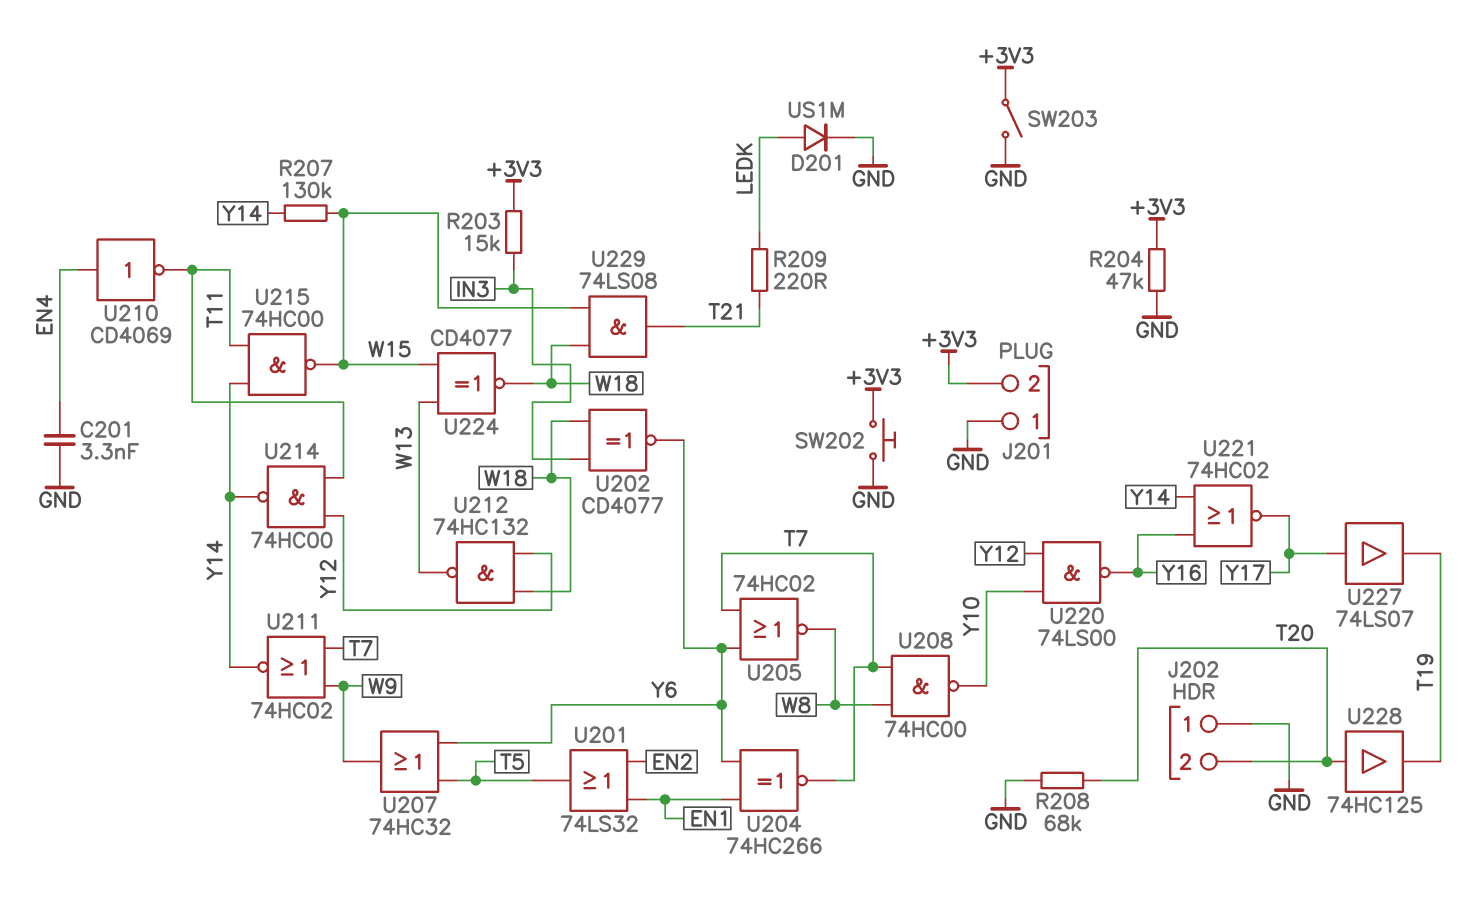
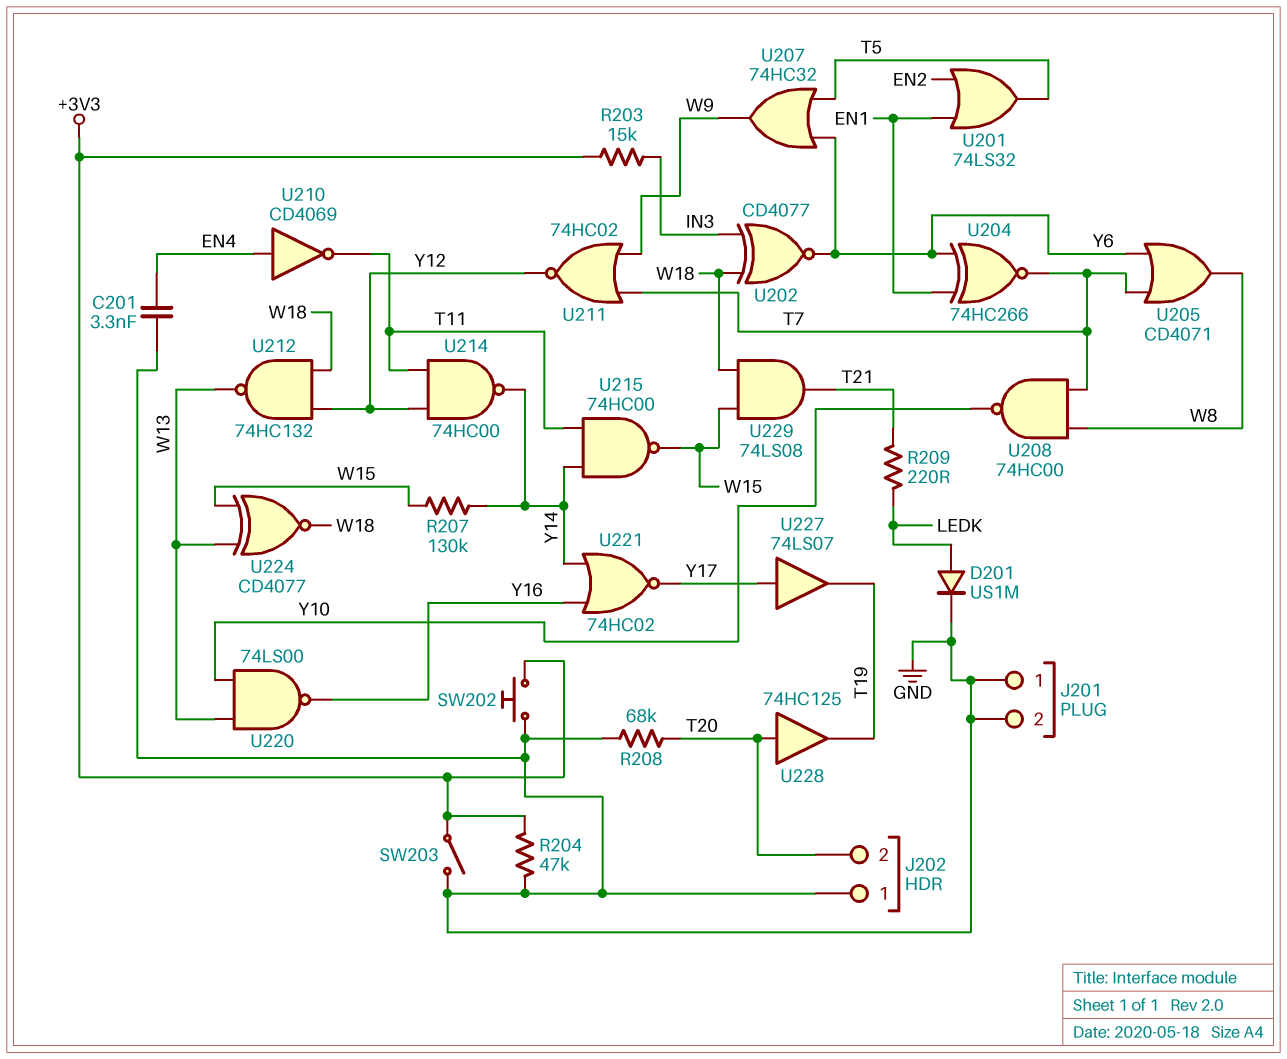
J201 pin 2: +3V3 -> GND
U205: NOR 74HC02 (in T7, in Y6, out W8) -> OR CD4071 (in T7, in Y6, out W8)
U211: NOR 74HC02 (in T7, in W9, out Y14) -> NOR 74HC02 (in T7, in W9, out Y12)
U220: NAND 74LS00 (in Y10, in Y12, out Y16) -> NAND 74LS00 (in W13, in Y10, out Y16)

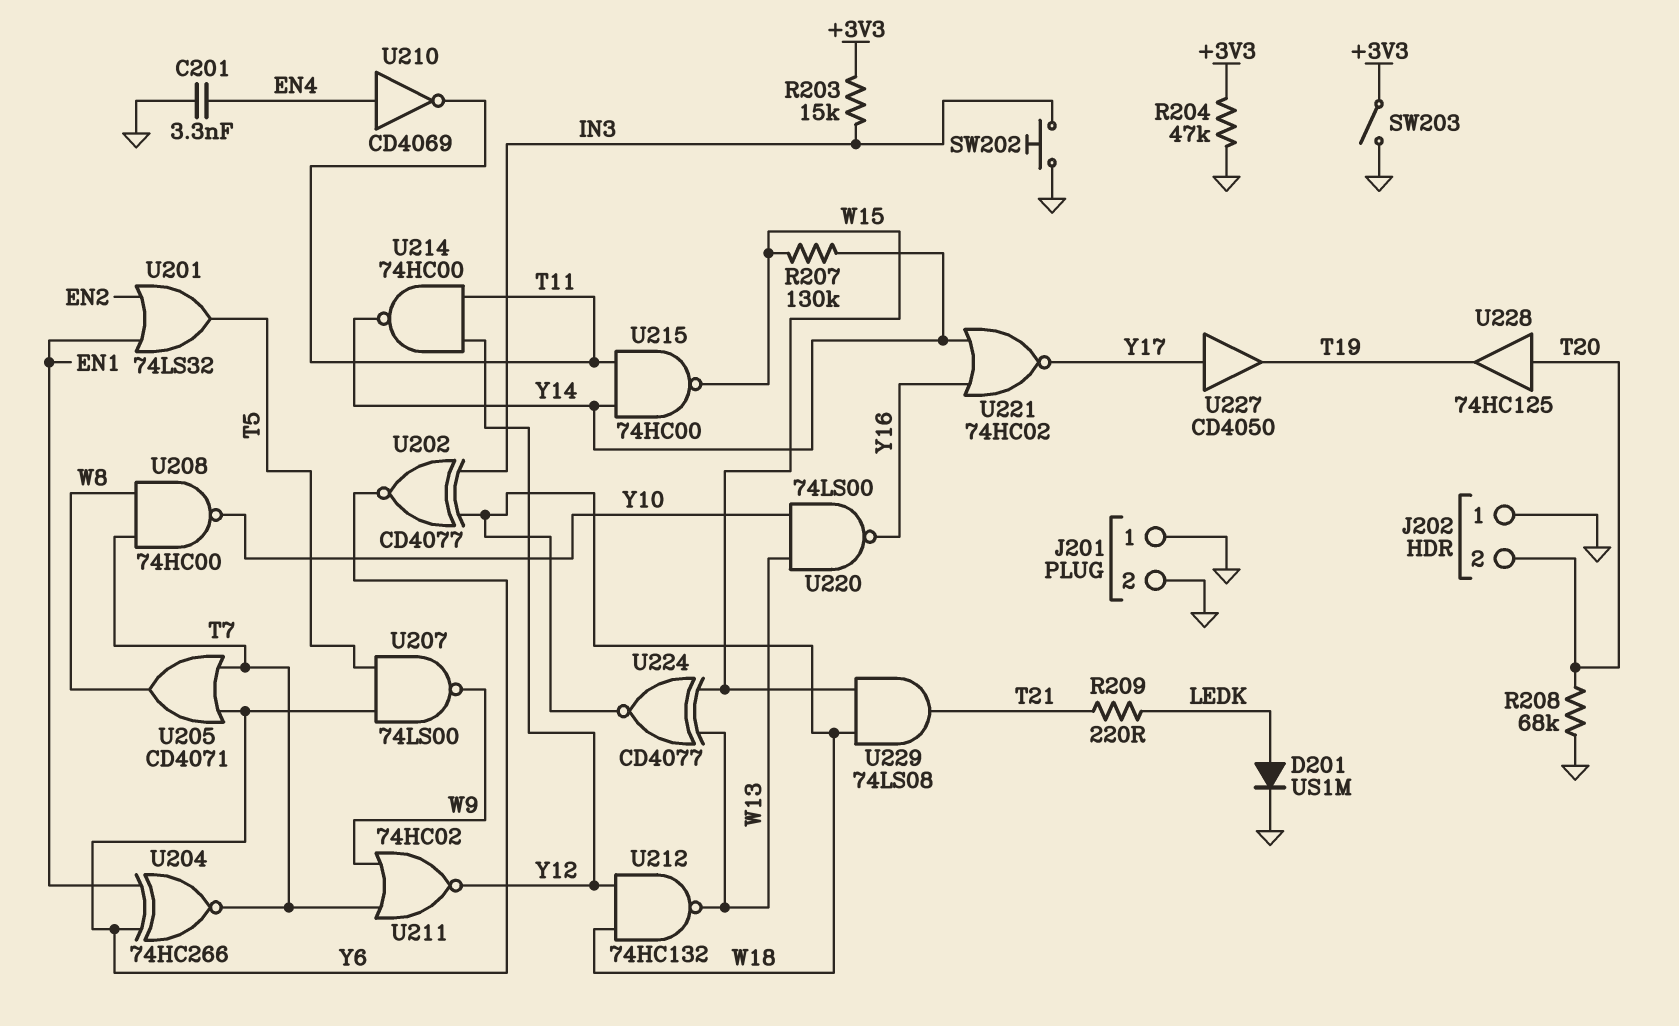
SW202: button (+3V3, GND) -> button (GND, IN3)
U207: OR 74HC32 (in T5, in Y6, out W9) -> NAND 74LS00 (in T5, in Y6, out W9)
U227: buffer 74LS07 (in Y17, out T19) -> buffer CD4050 (in Y17, out T19)

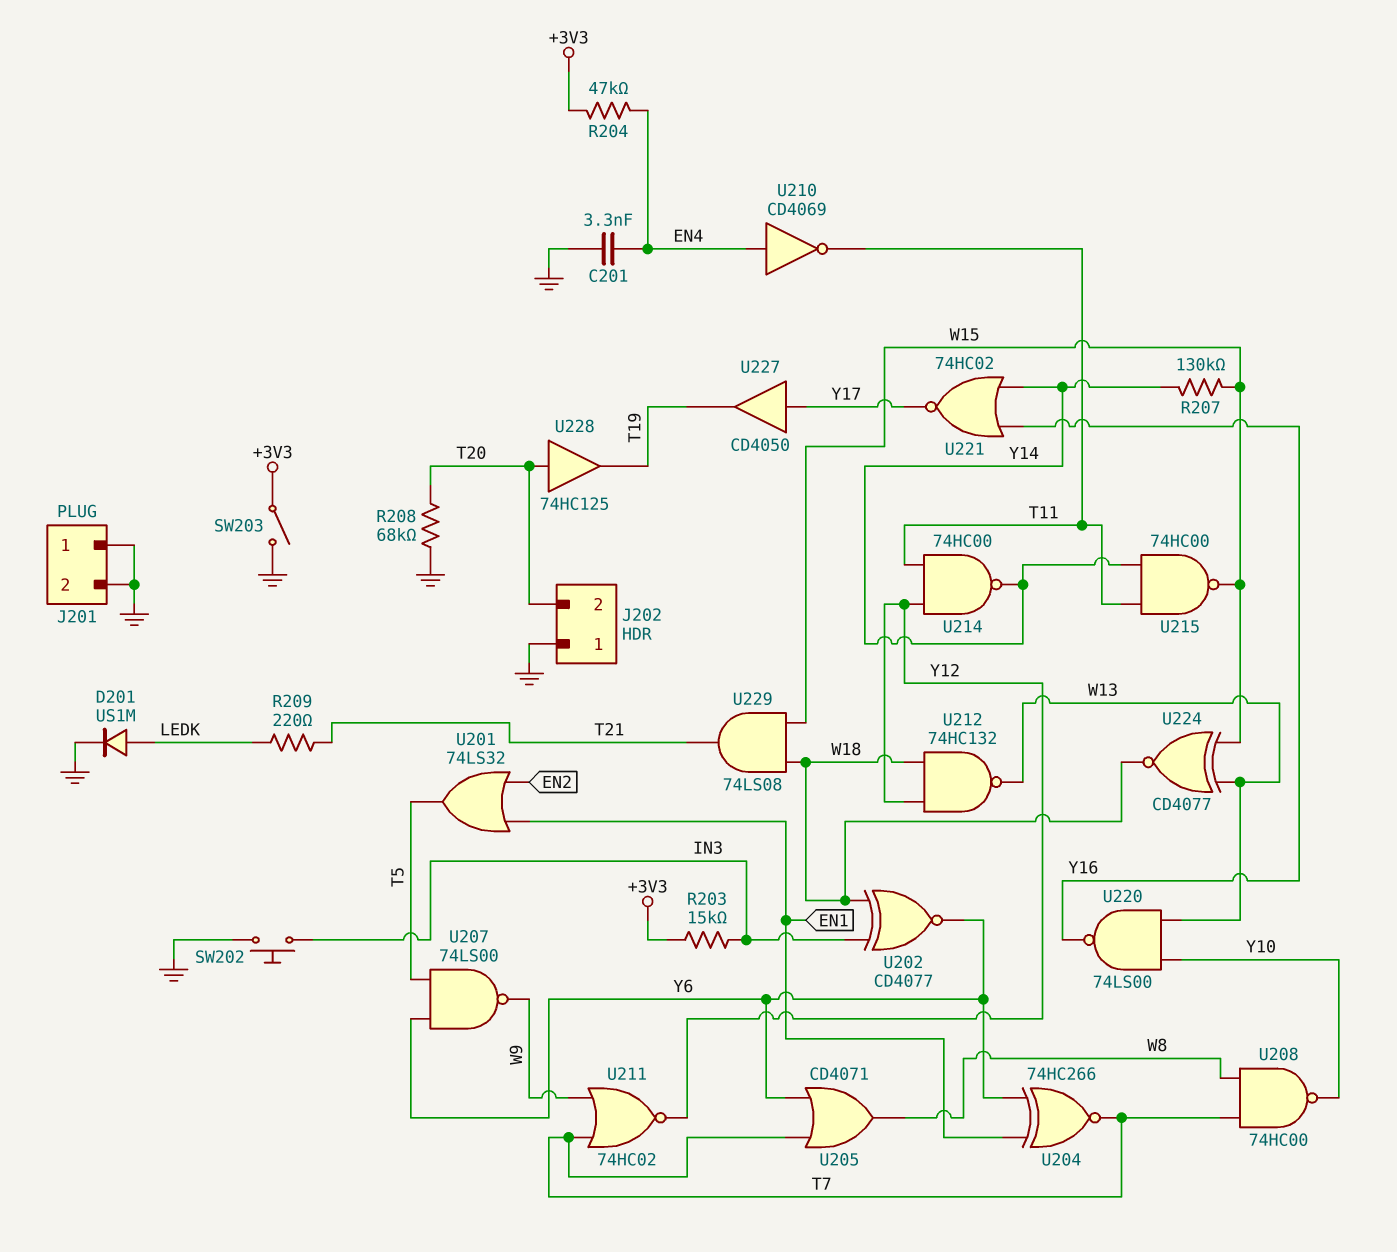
R204: 47k (+3V3, GND) -> 47k (+3V3, EN4)

